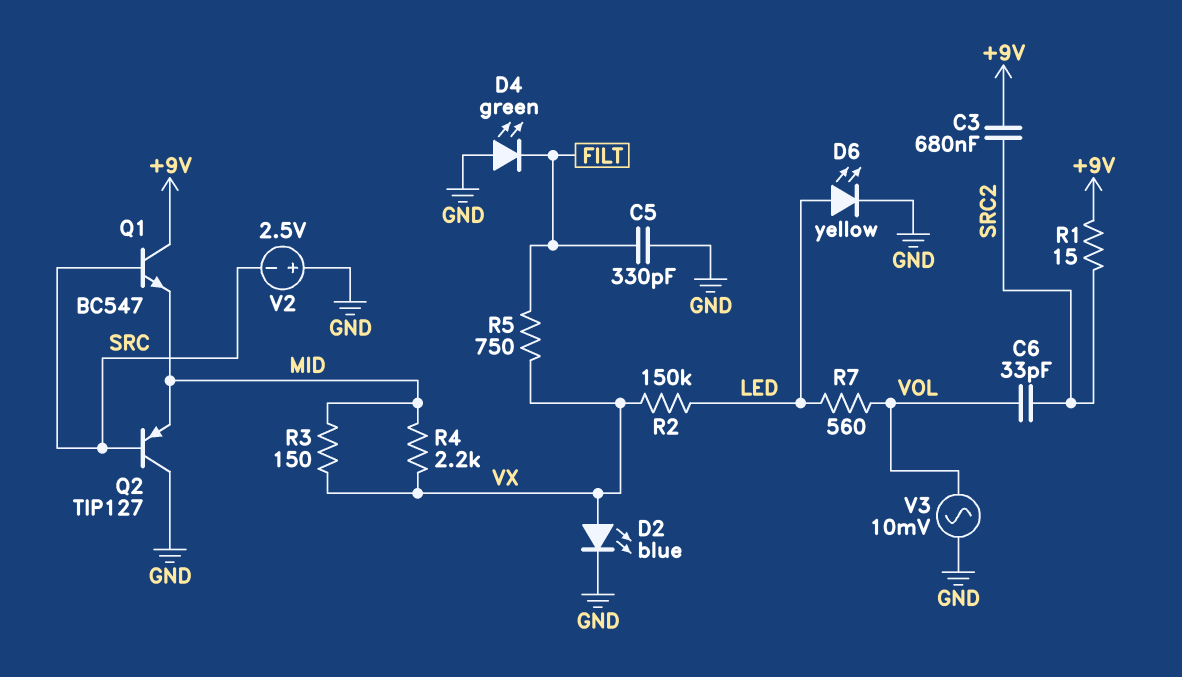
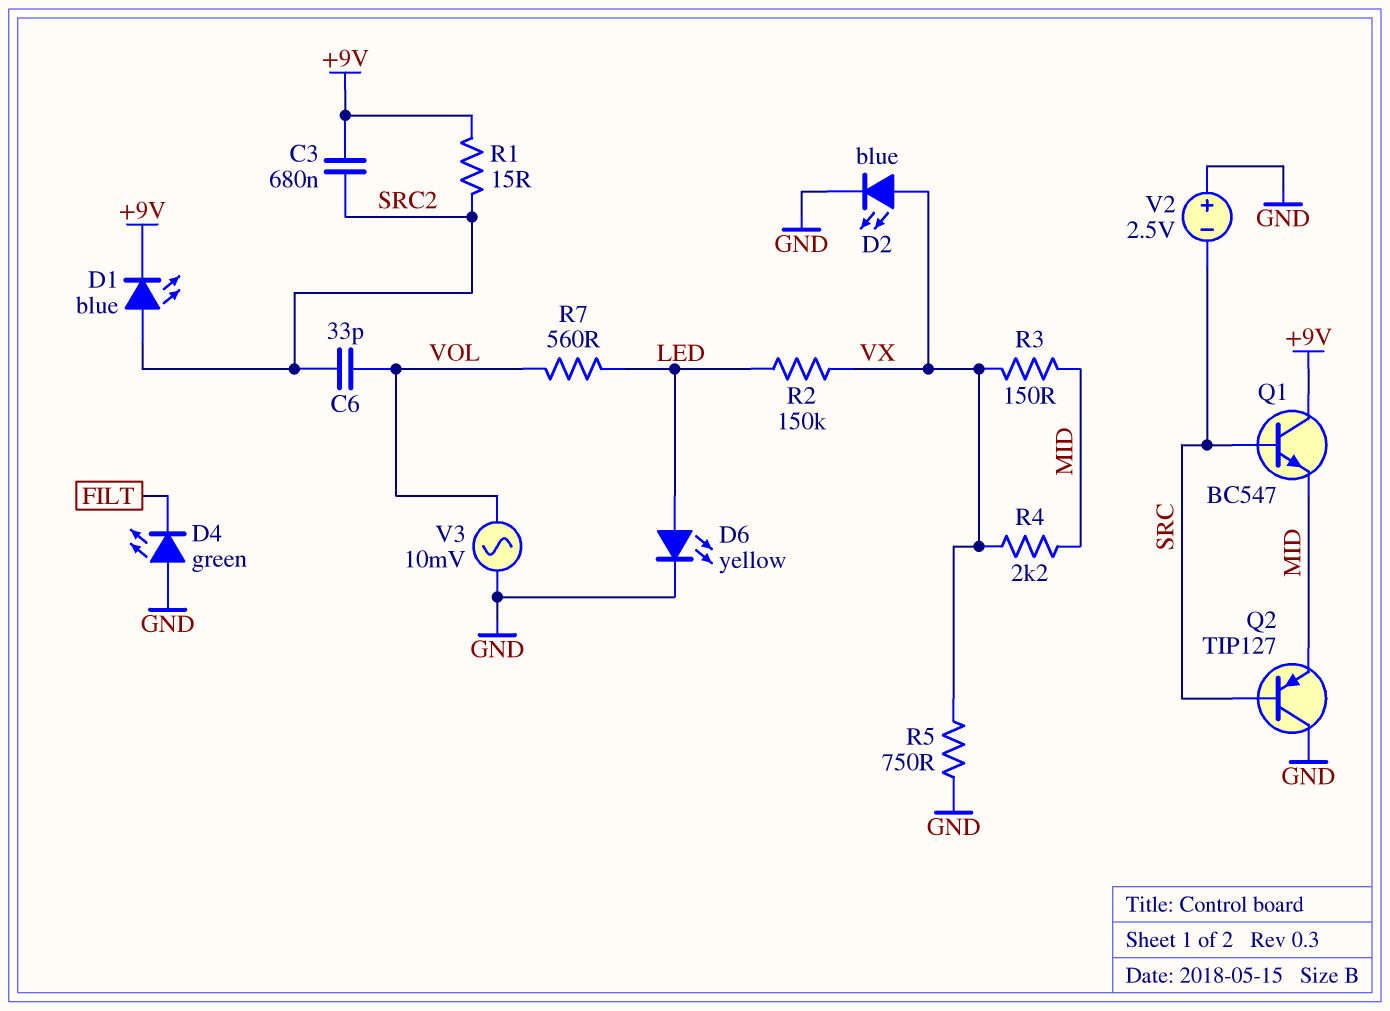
C5: 330pF (FILT, GND) -> none
D1: none -> LED blue (A SRC2, K +9V)
R5: 750 (FILT, VX) -> 750 (GND, VX)

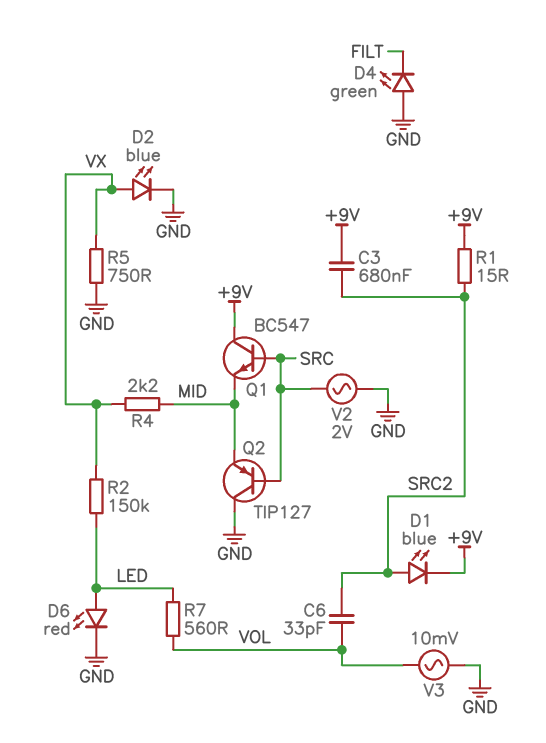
D6: LED yellow (A LED, K GND) -> LED red (A LED, K GND)
R3: 150 (MID, VX) -> none
V2: 2.5V (plus GND, minus SRC) -> AC 2V (GND, SRC)

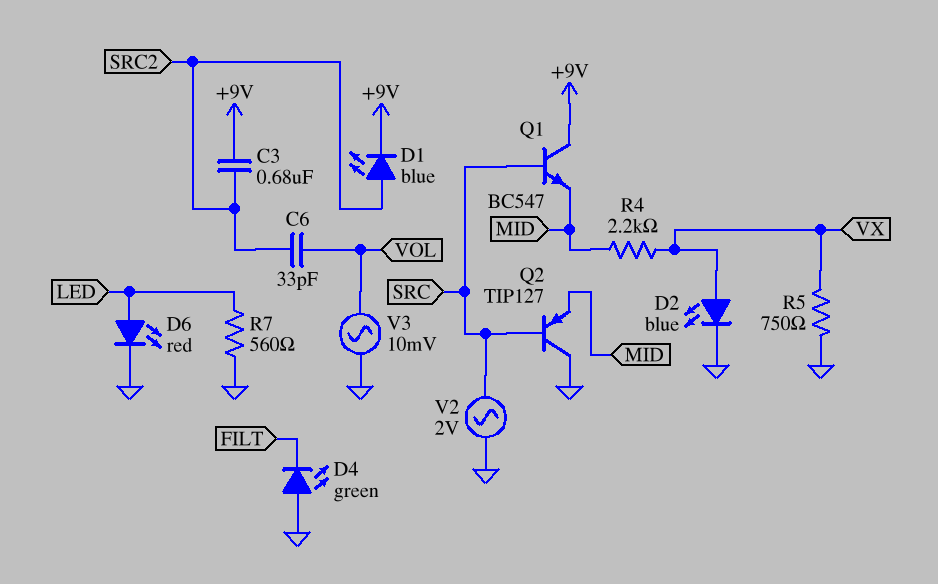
R1: 15 (+9V, SRC2) -> none
R2: 150k (LED, VX) -> none
R7: 560 (LED, VOL) -> 560 (GND, LED)

